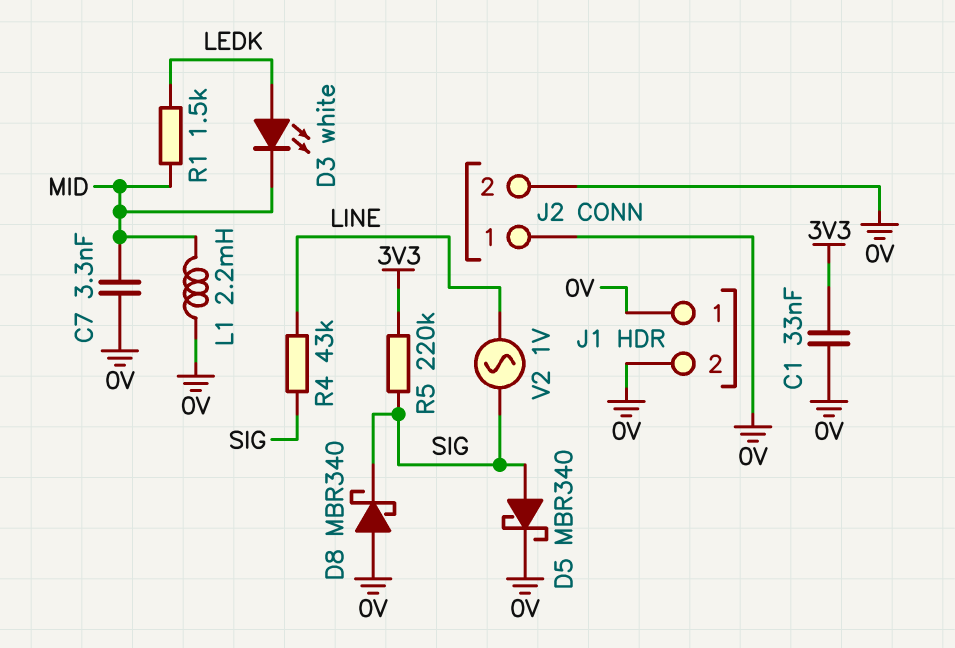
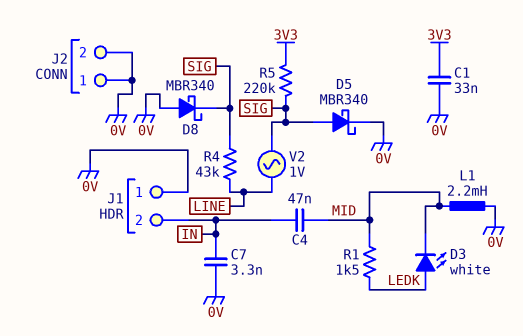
C4: none -> 47nF (IN, MID)
C7: 3.3nF (0V, MID) -> 3.3nF (0V, IN)
J1 pin 2: 0V -> IN

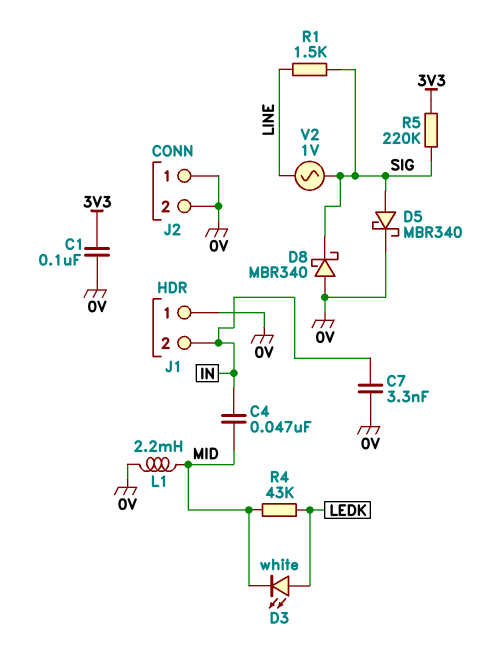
C1: 33nF (0V, 3V3) -> 100nF (0V, 3V3)
R1: 1.5k (LEDK, MID) -> 1.5k (LINE, SIG)
R4: 43k (LINE, SIG) -> 43k (LEDK, MID)

